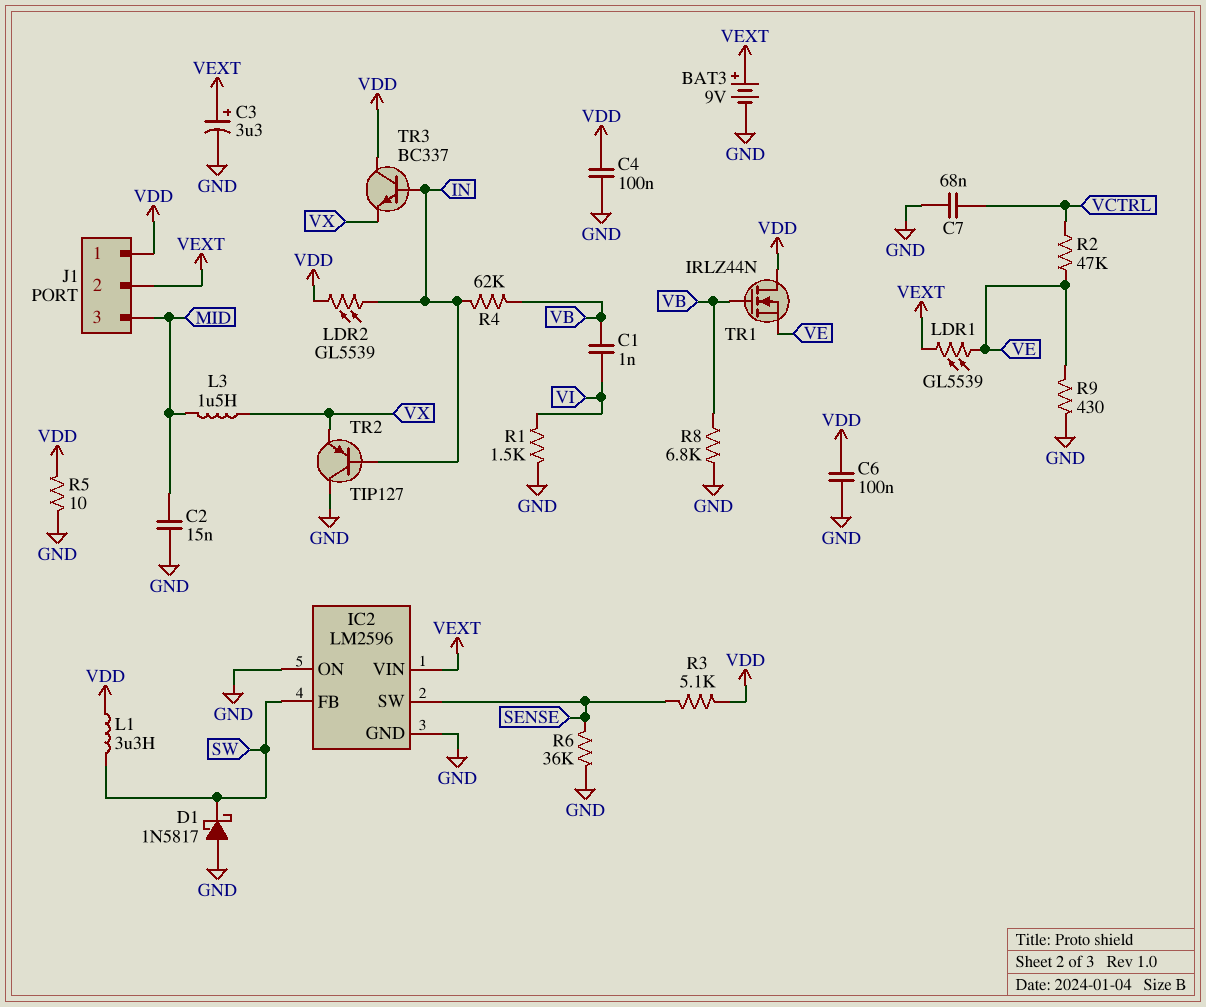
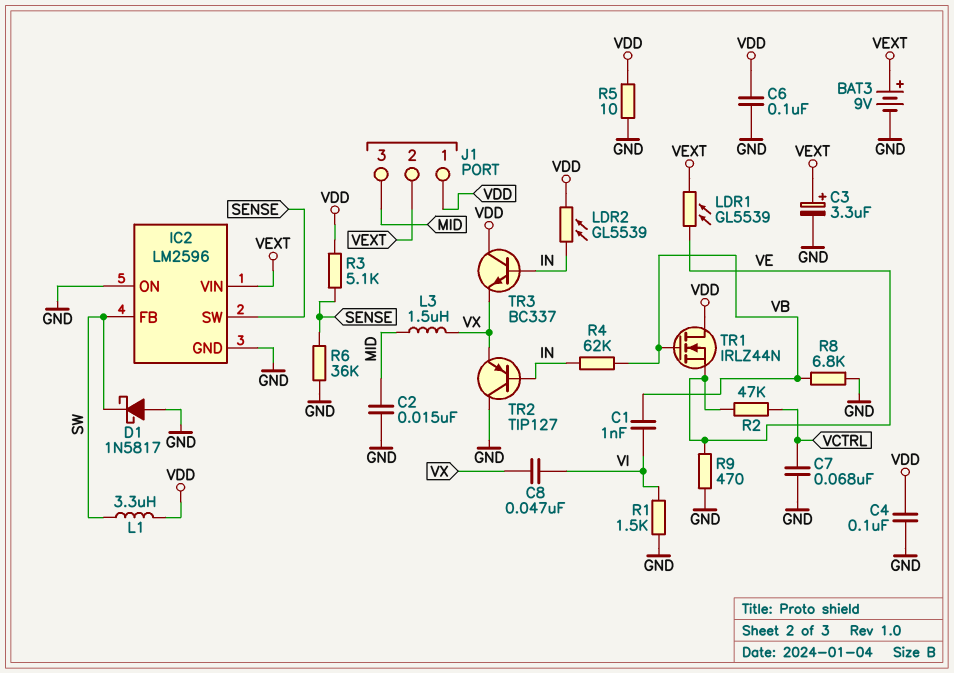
C8: none -> 47nF (VI, VX)
R9: 430 (GND, VE) -> 470 (GND, VE)

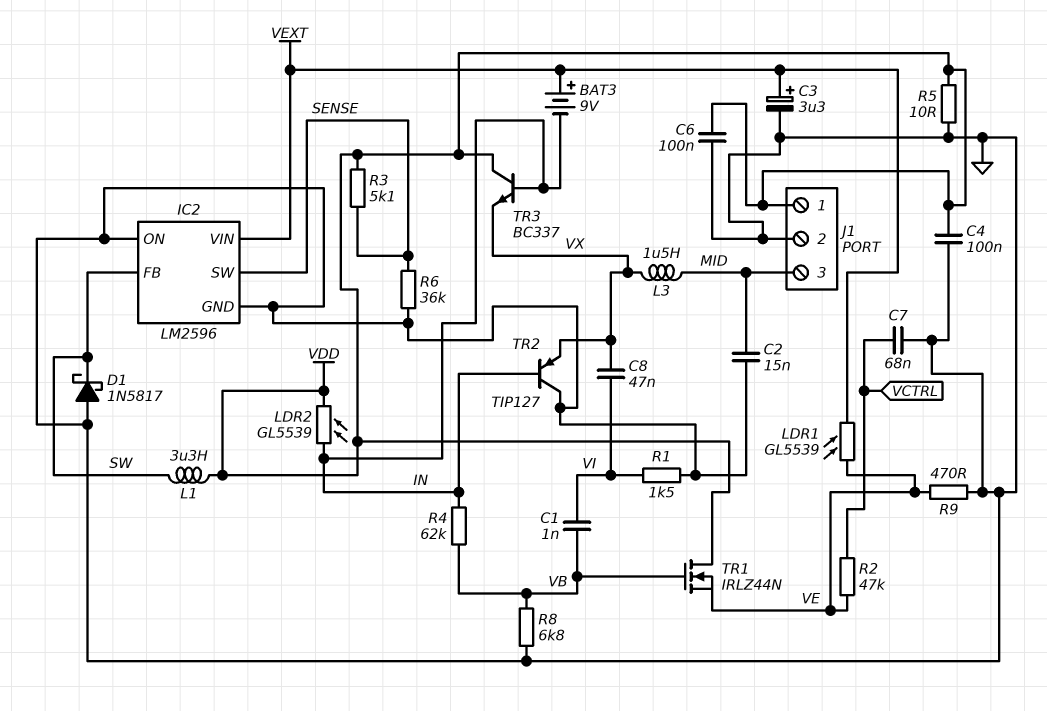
BAT3: 9V (plus VEXT, minus GND) -> 9V (plus VEXT, minus IN)
J1 pin 2: VEXT -> GND

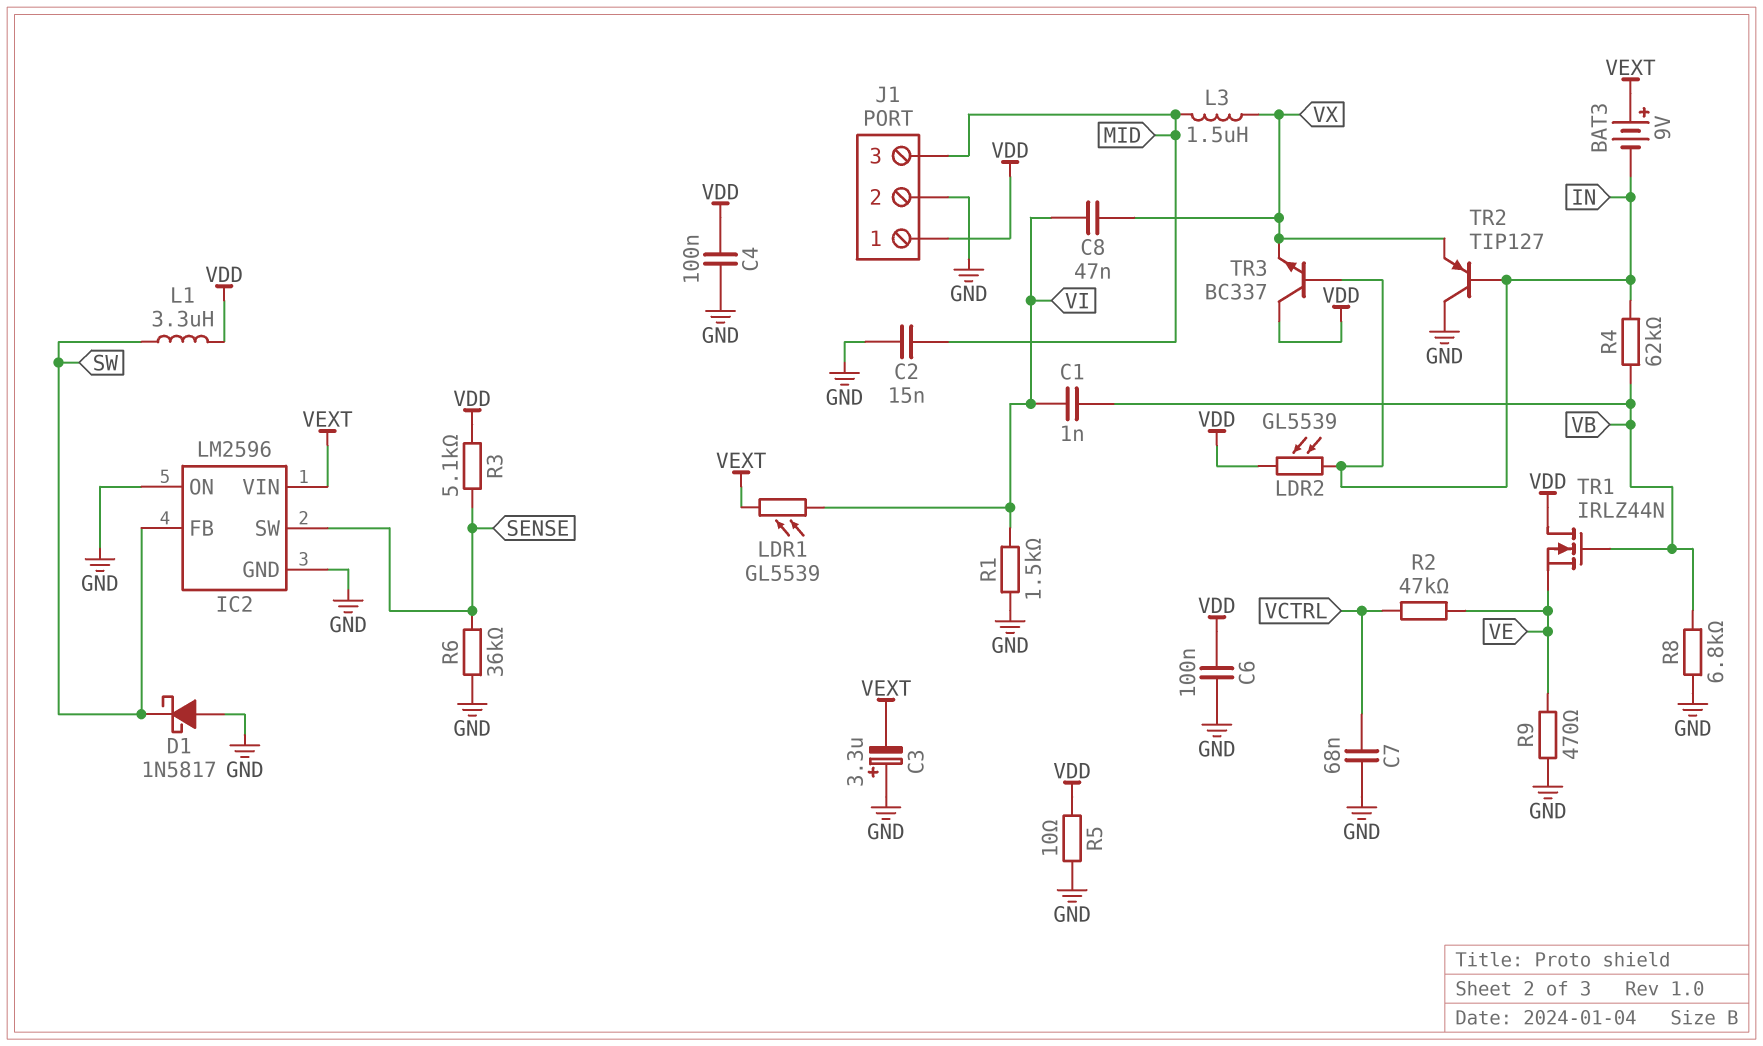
C3: 3.3uF (plus VEXT, minus GND) -> 3.3uF (plus GND, minus VEXT)
LDR1: GL5539 (VE, VEXT) -> GL5539 (VEXT, VI)

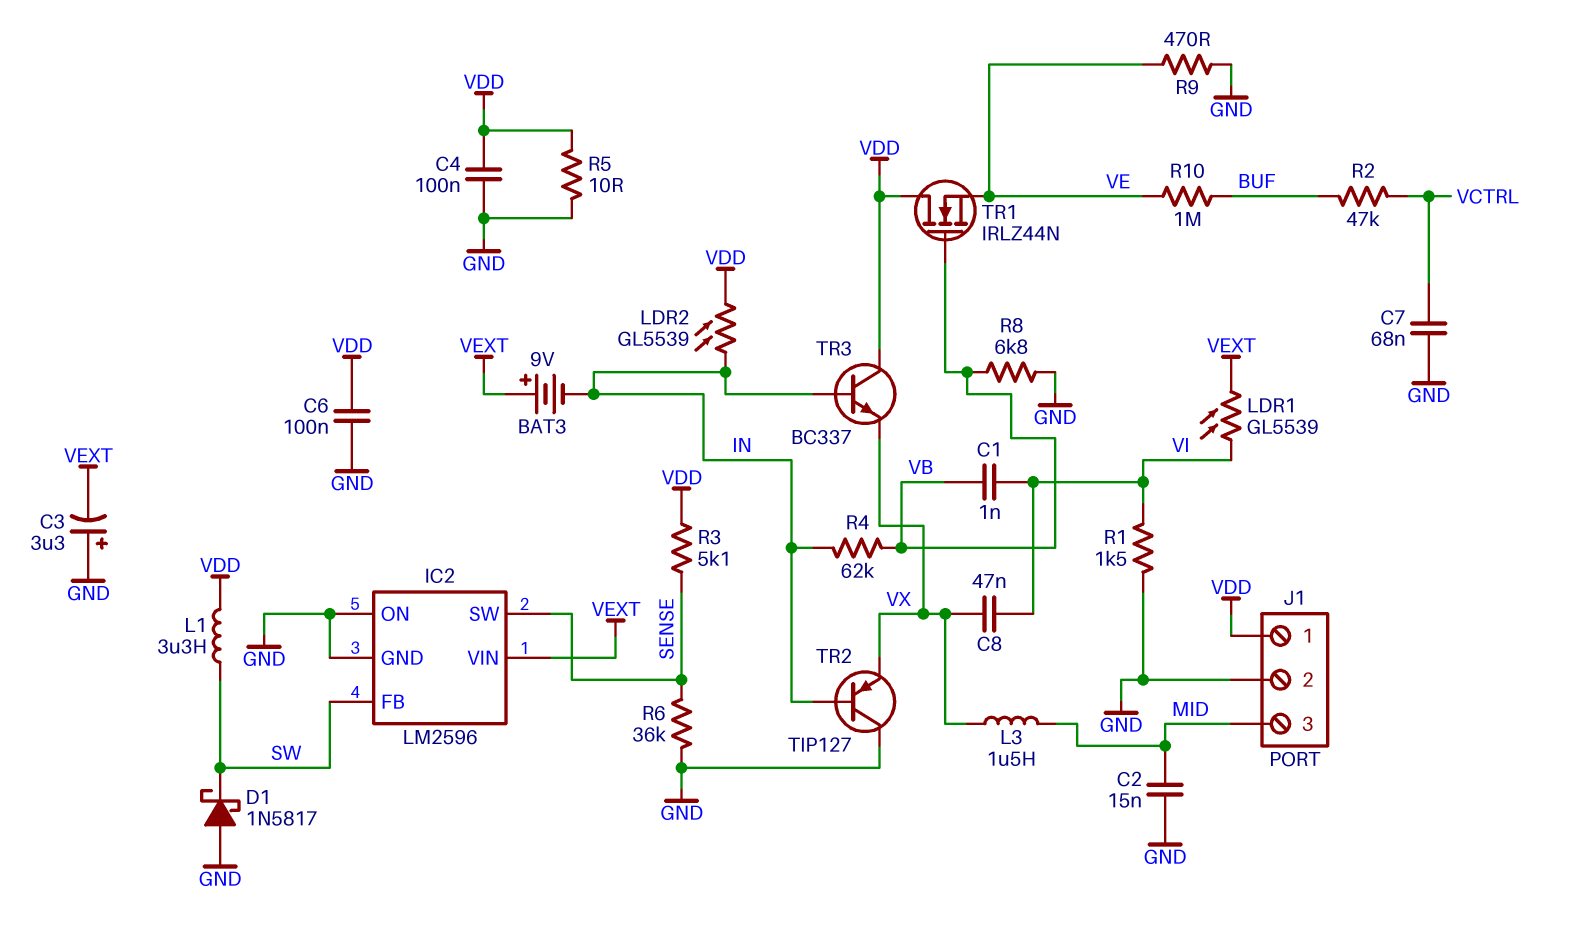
R2: 47k (VCTRL, VE) -> 47k (BUF, VCTRL)
R10: none -> 1M (BUF, VE)

